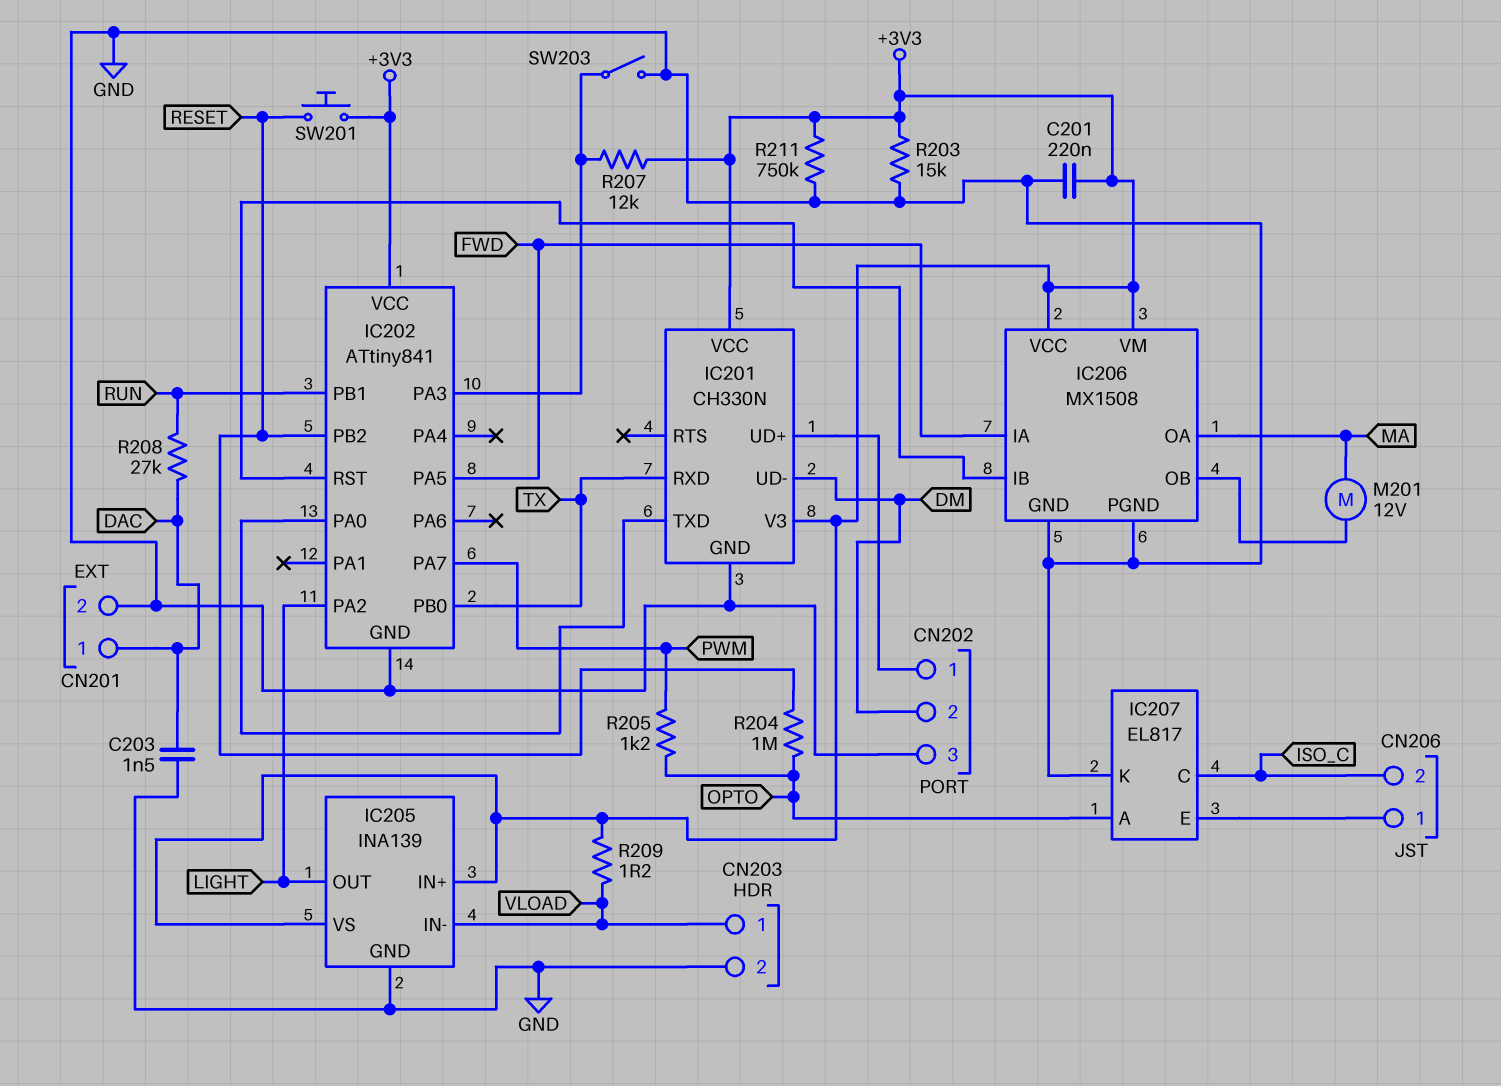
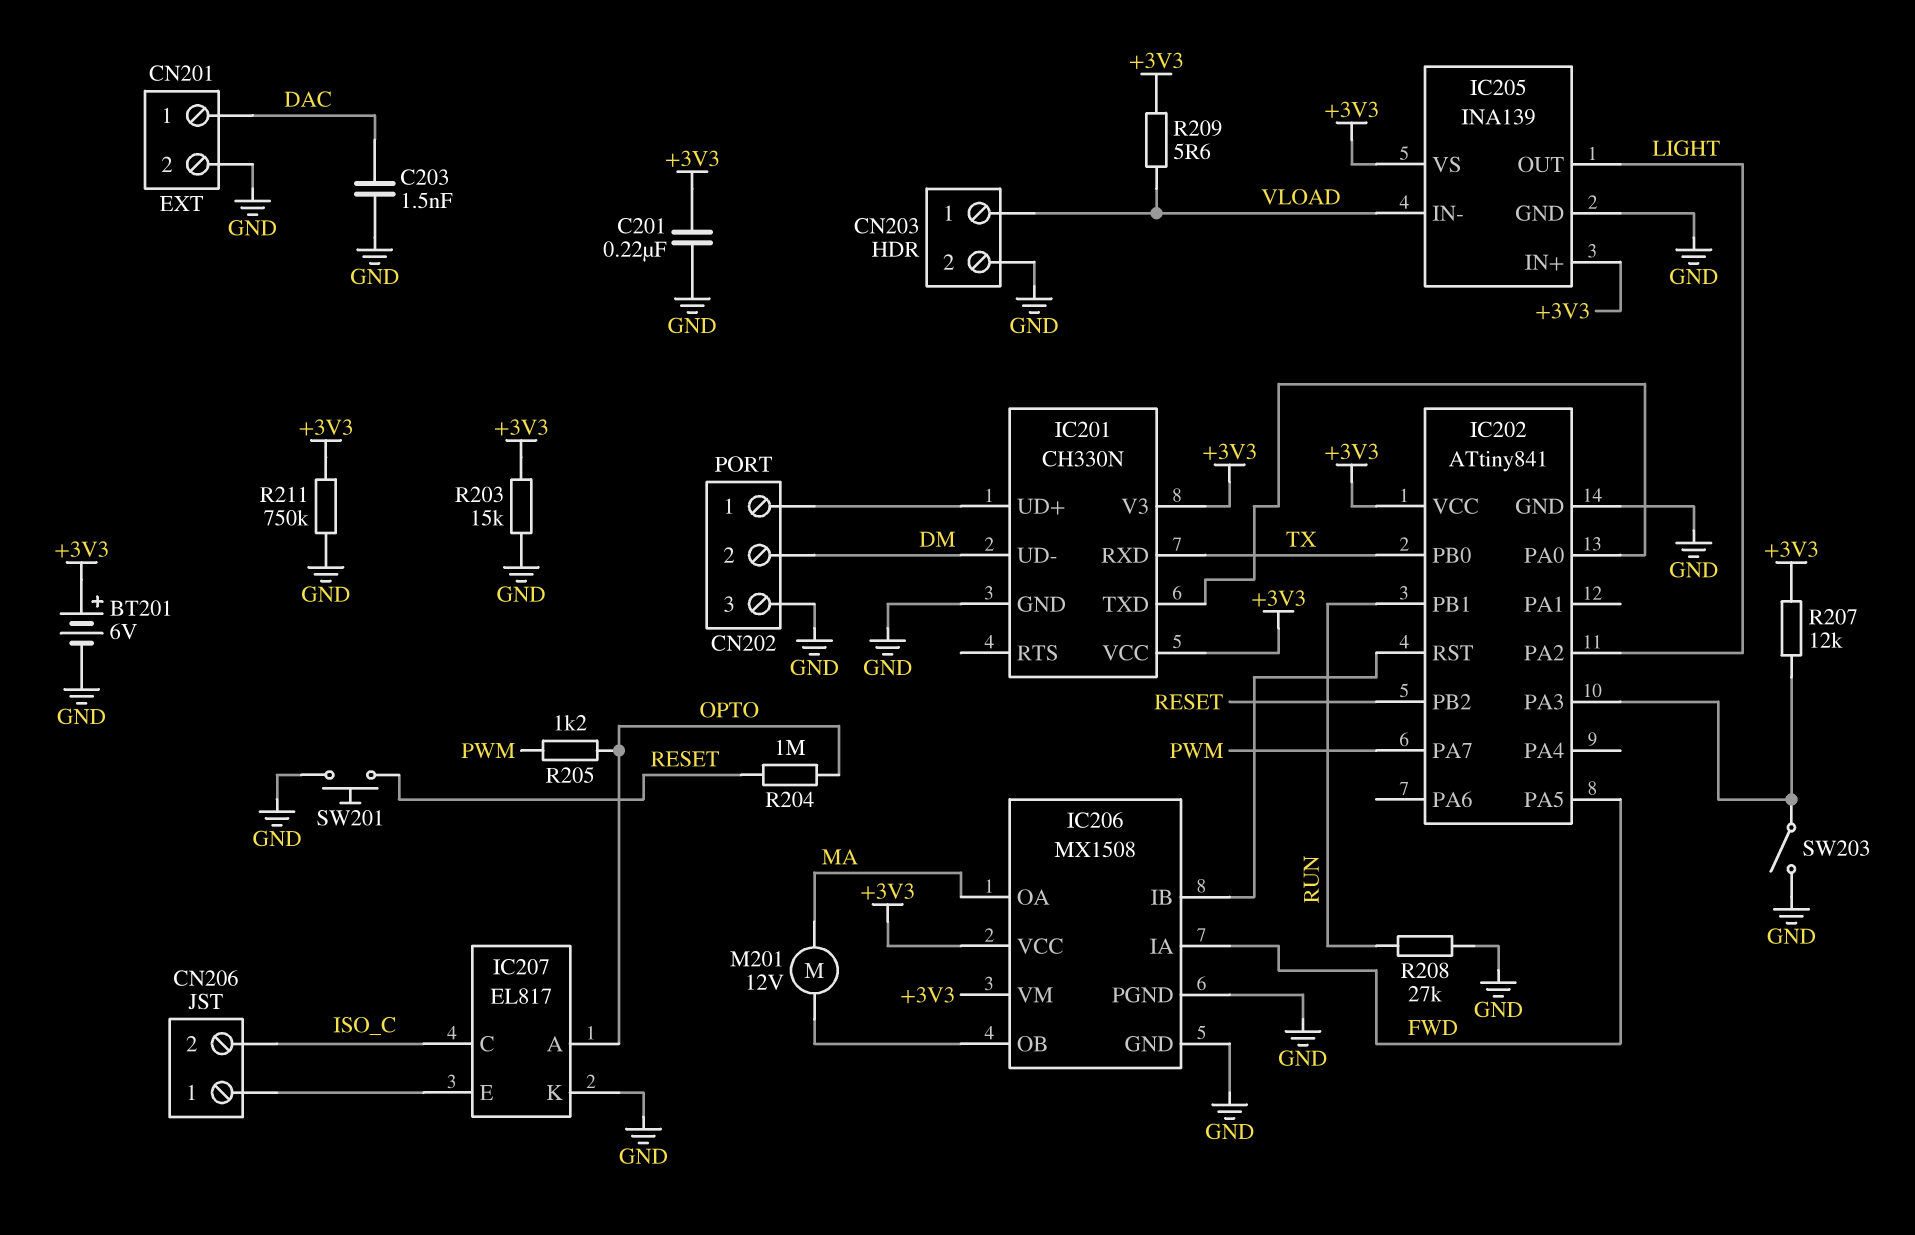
BT201: none -> 6V (plus +3V3, minus GND)
R208: 27k (DAC, RUN) -> 27k (GND, RUN)
R209: 1.2 (+3V3, VLOAD) -> 5.6 (+3V3, VLOAD)
SW201: button (+3V3, RESET) -> button (GND, RESET)

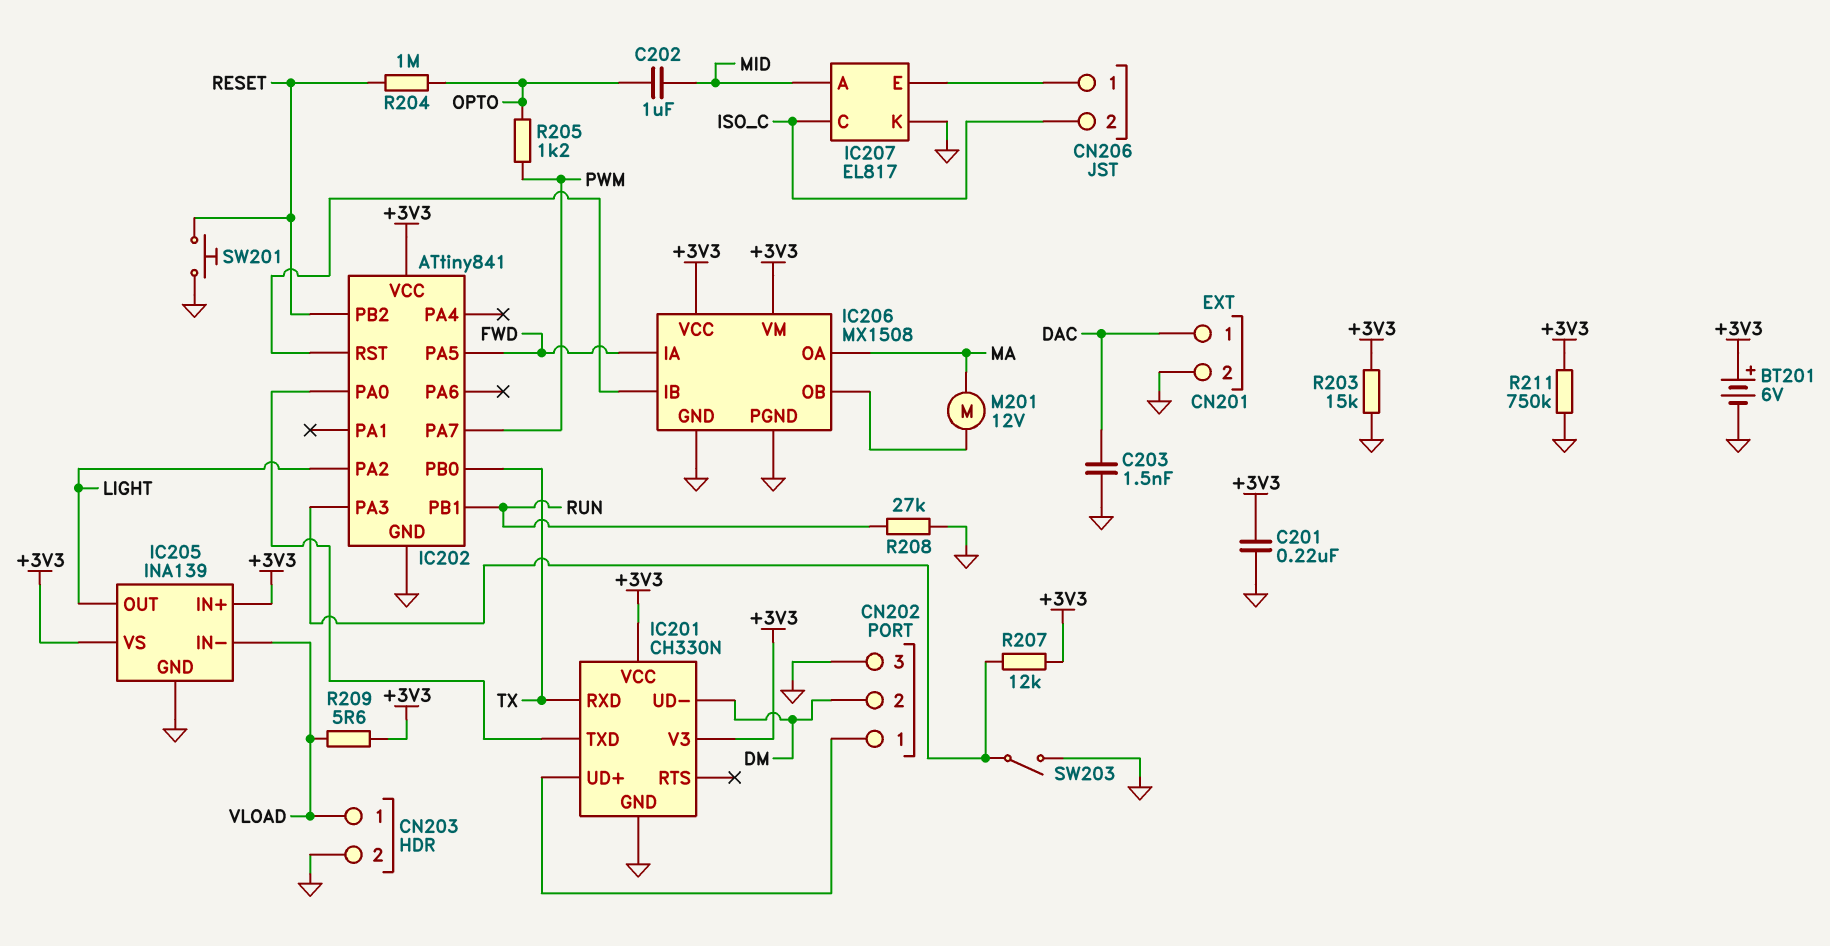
C202: none -> 1uF (MID, OPTO)
IC207 pin A: OPTO -> MID

